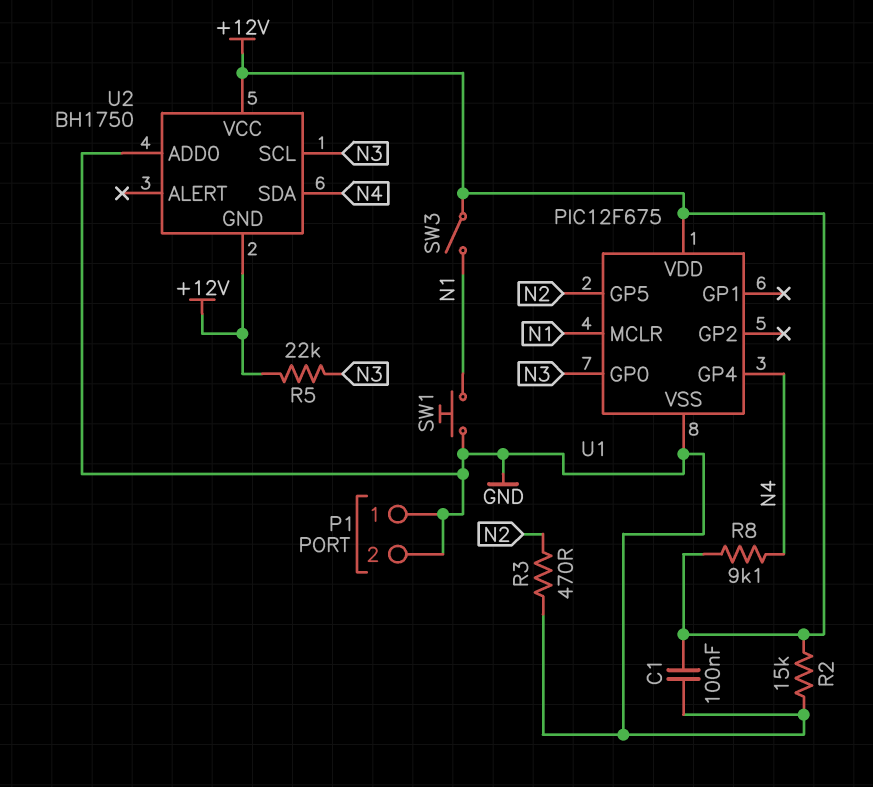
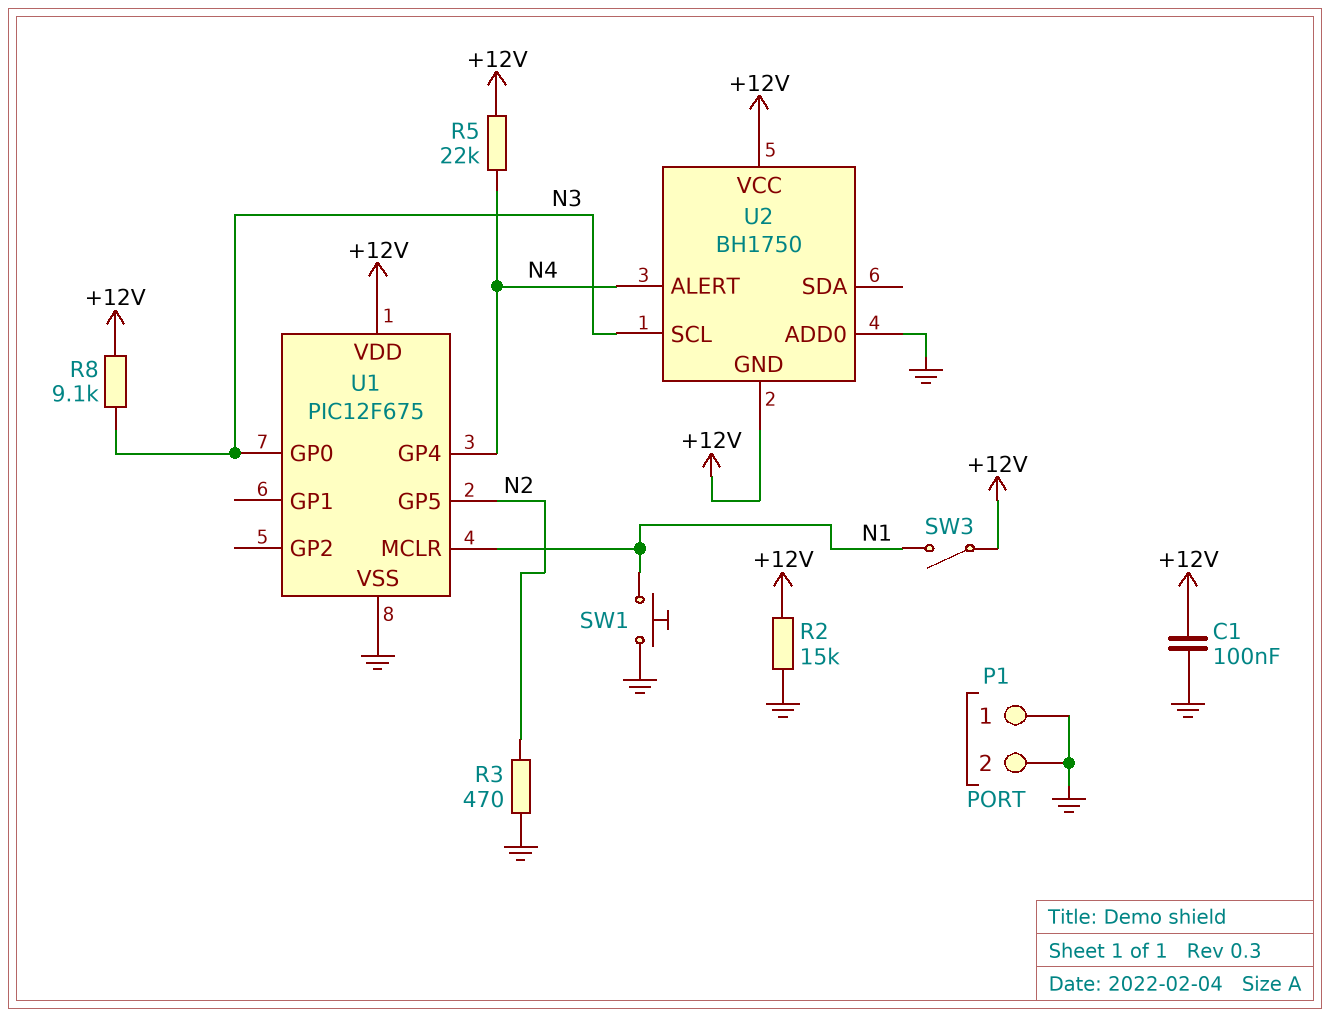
R5: 22k (+12V, N3) -> 22k (+12V, N4)
R8: 9.1k (+12V, N4) -> 9.1k (+12V, N3)
U2 pin ALERT: none -> N4
U2 pin SDA: N4 -> none

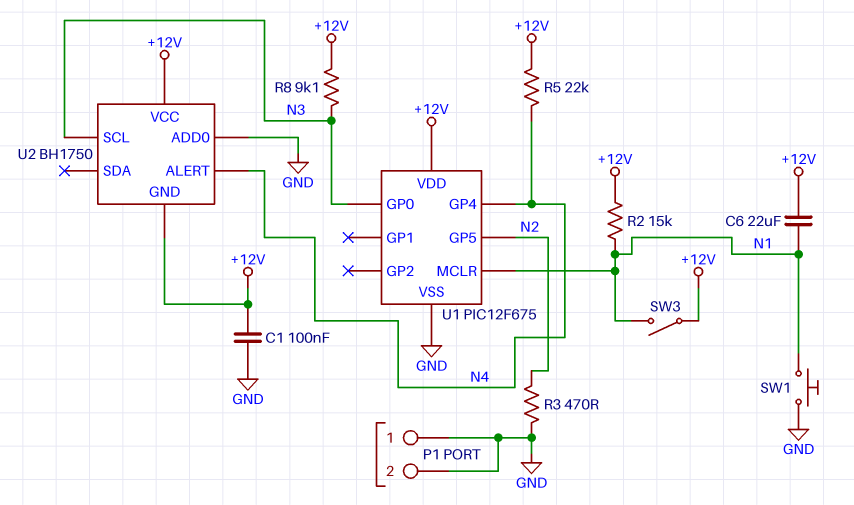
C6: none -> 22uF (+12V, N1)
R2: 15k (+12V, GND) -> 15k (+12V, N1)

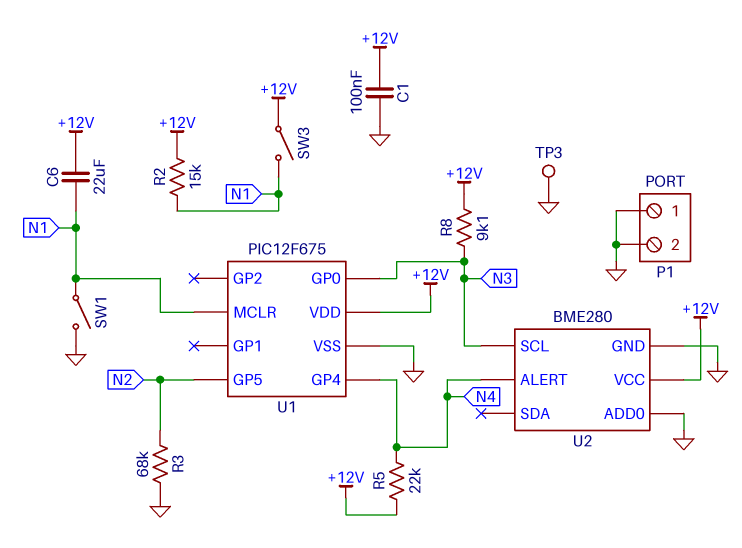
R3: 470 (GND, N2) -> 68k (GND, N2)
SW1: button (GND, N1) -> switch (GND, N1)
TP3: none -> test point (GND)
U2: BH1750 -> BME280
U2 pin GND: +12V -> GND

